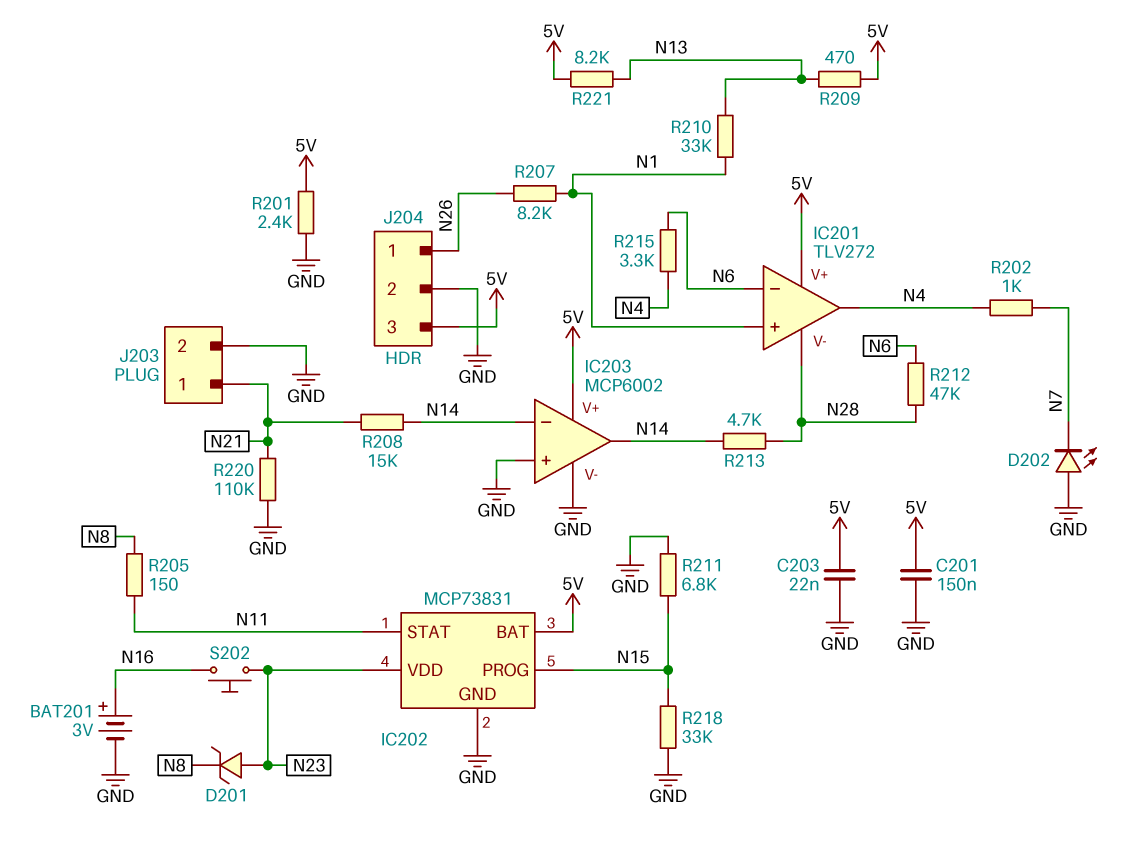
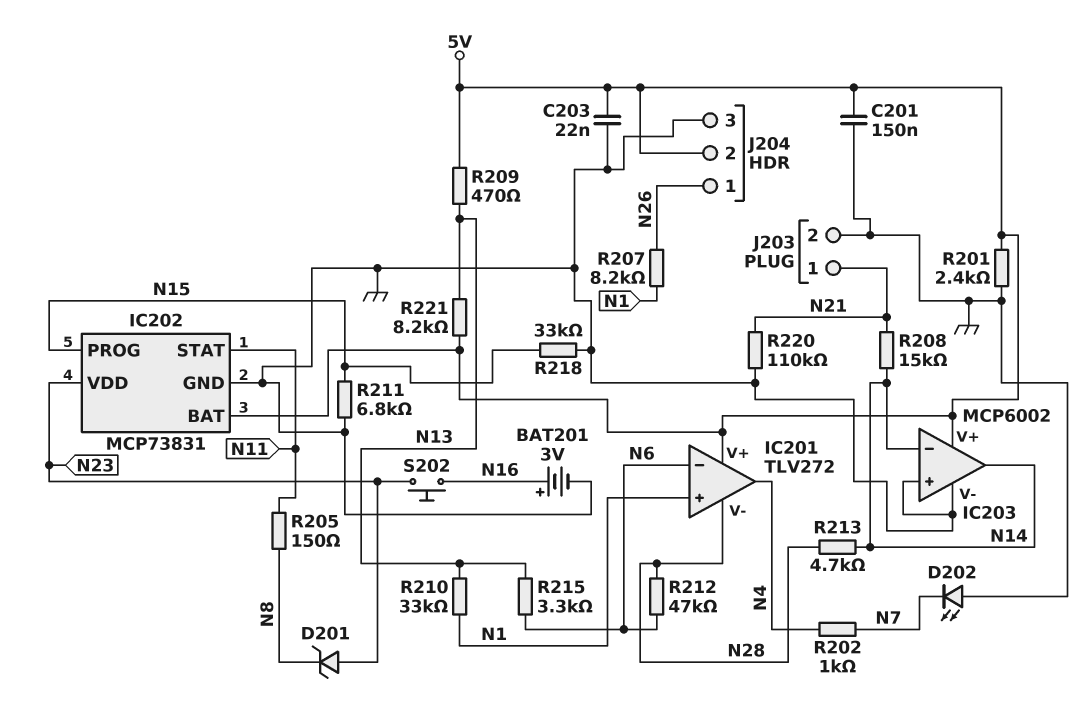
J204 pin 2: GND -> 5V
J204 pin 3: 5V -> GND
R215: 3.3k (N4, N6) -> 3.3k (N6, N13)

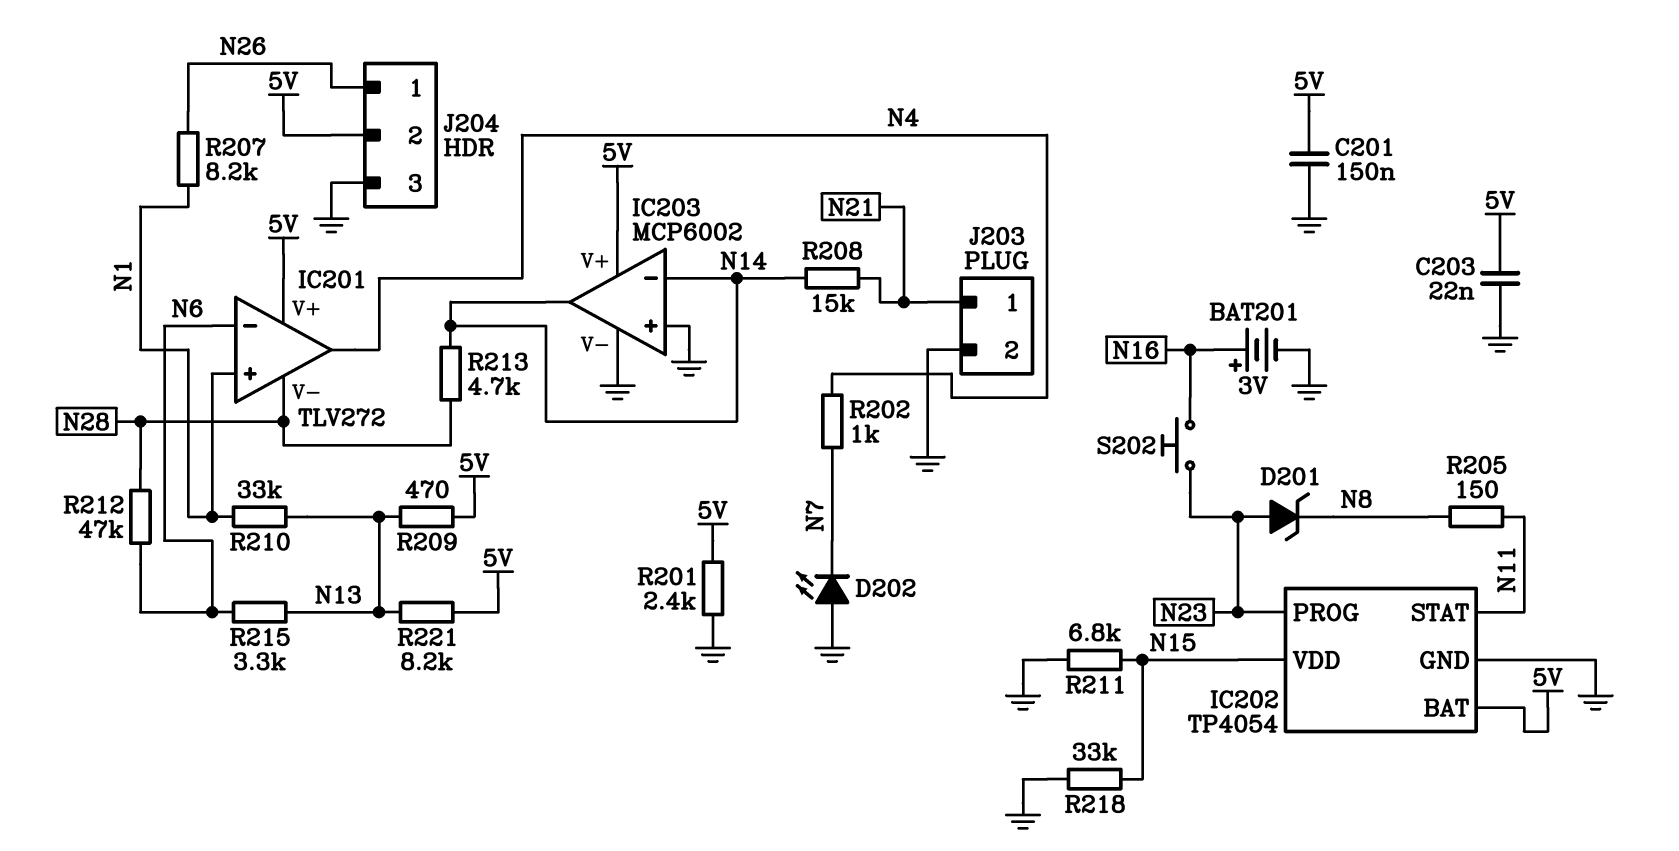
IC202: MCP73831 -> TP4054
IC202 pin PROG: N15 -> N23
IC202 pin VDD: N23 -> N15
R220: 110k (GND, N21) -> none

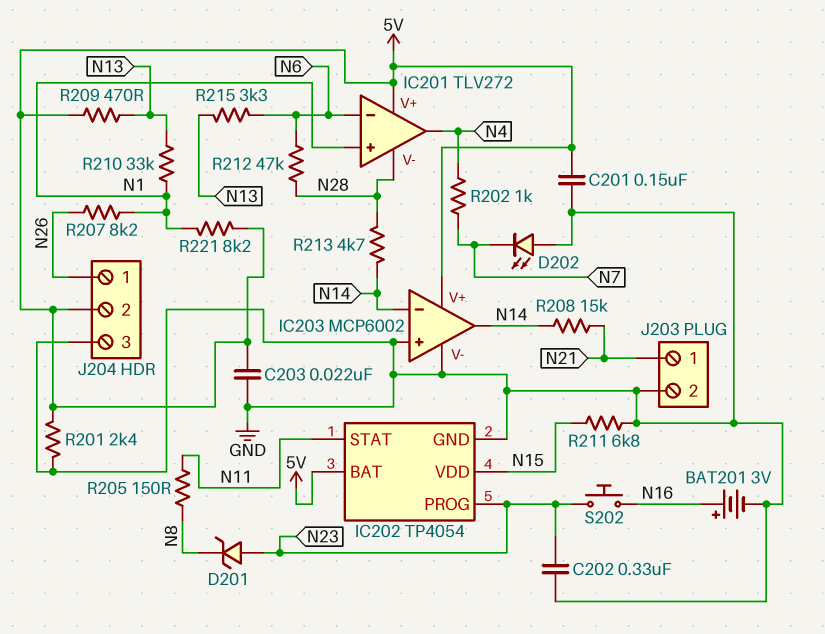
C202: none -> 330nF (GND, N23)
R218: 33k (GND, N15) -> none
R221: 8.2k (5V, N13) -> 8.2k (5V, N1)

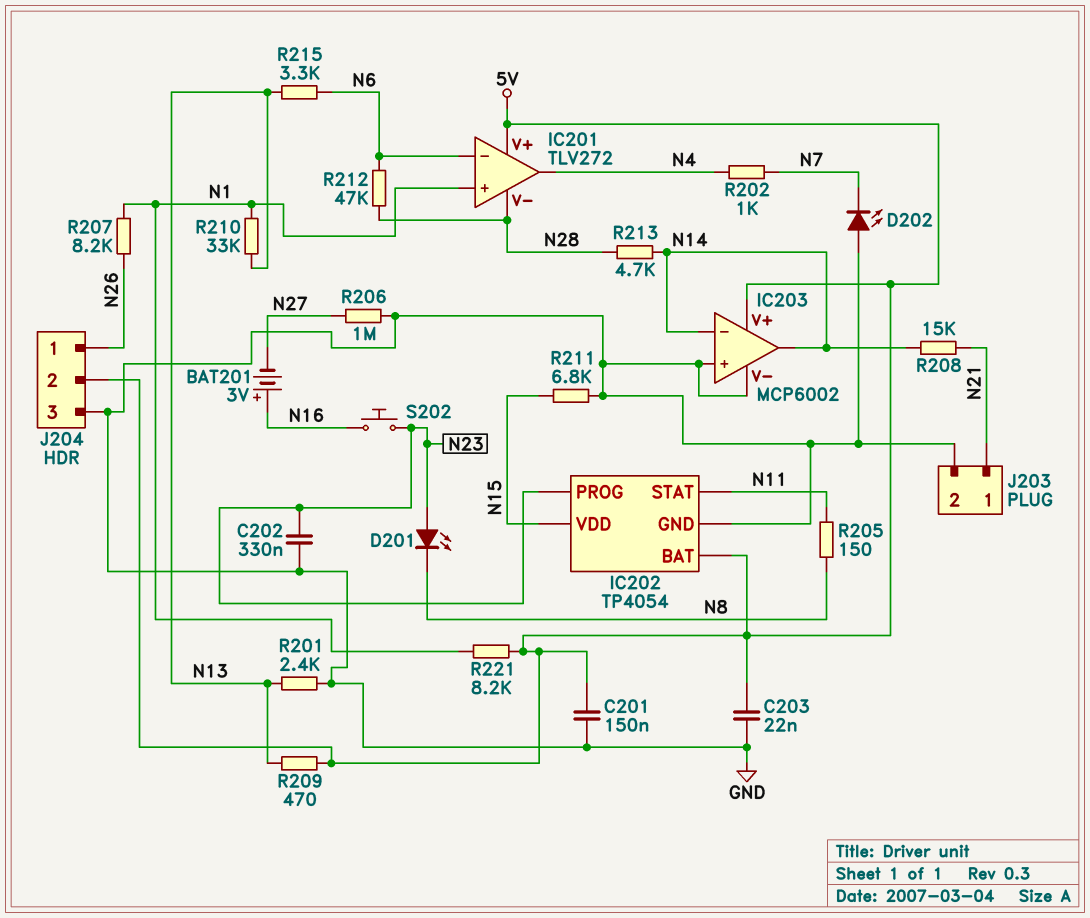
BAT201: 3V (plus N16, minus GND) -> 3V (plus N16, minus N27)
D201: zener (A N23, K N8) -> LED (A N23, K N8)
R201: 2.4k (5V, GND) -> 2.4k (GND, N13)
R206: none -> 1M (GND, N27)

